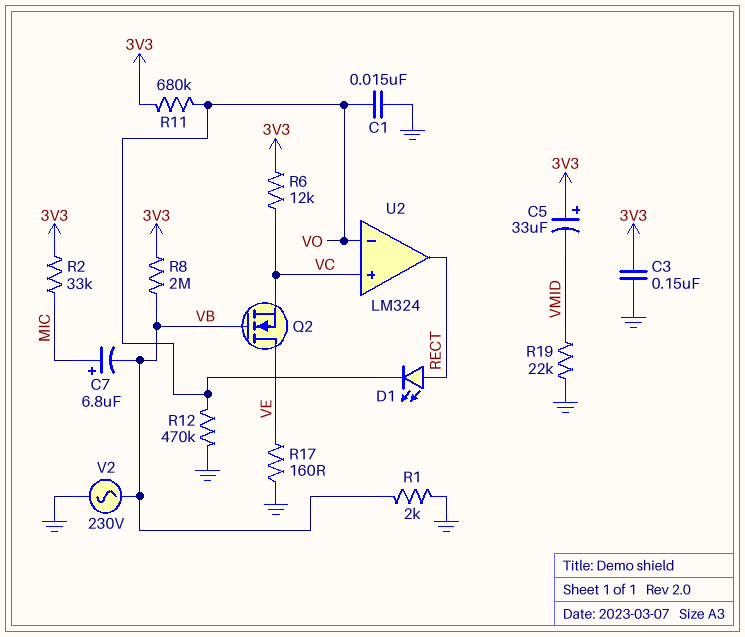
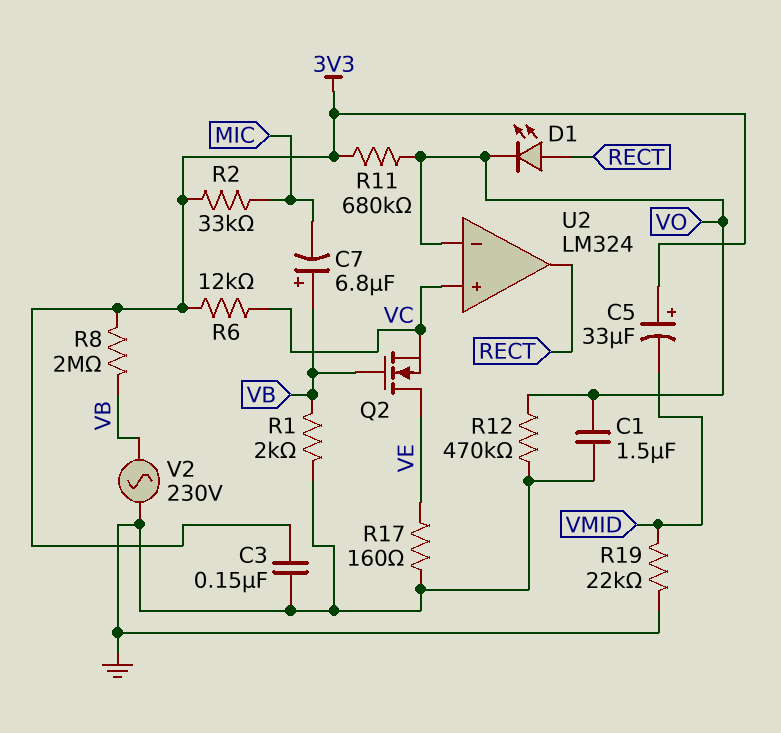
C1: 15nF (GND, VO) -> 1.5uF (GND, VO)
C7: 6.8uF (plus MIC, minus VB) -> 6.8uF (plus VB, minus MIC)

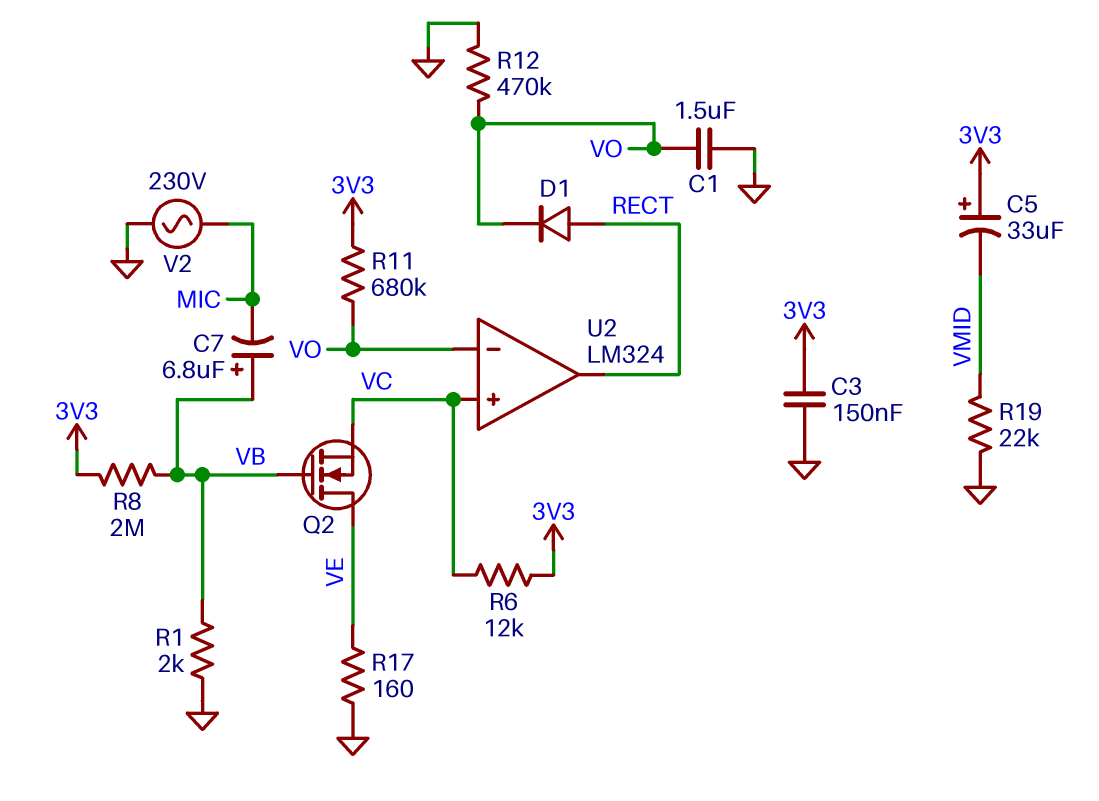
D1: LED (A RECT, K VO) -> diode (A RECT, K VO)
R2: 33k (3V3, MIC) -> none
V2: AC 230V (GND, VB) -> AC 230V (GND, MIC)

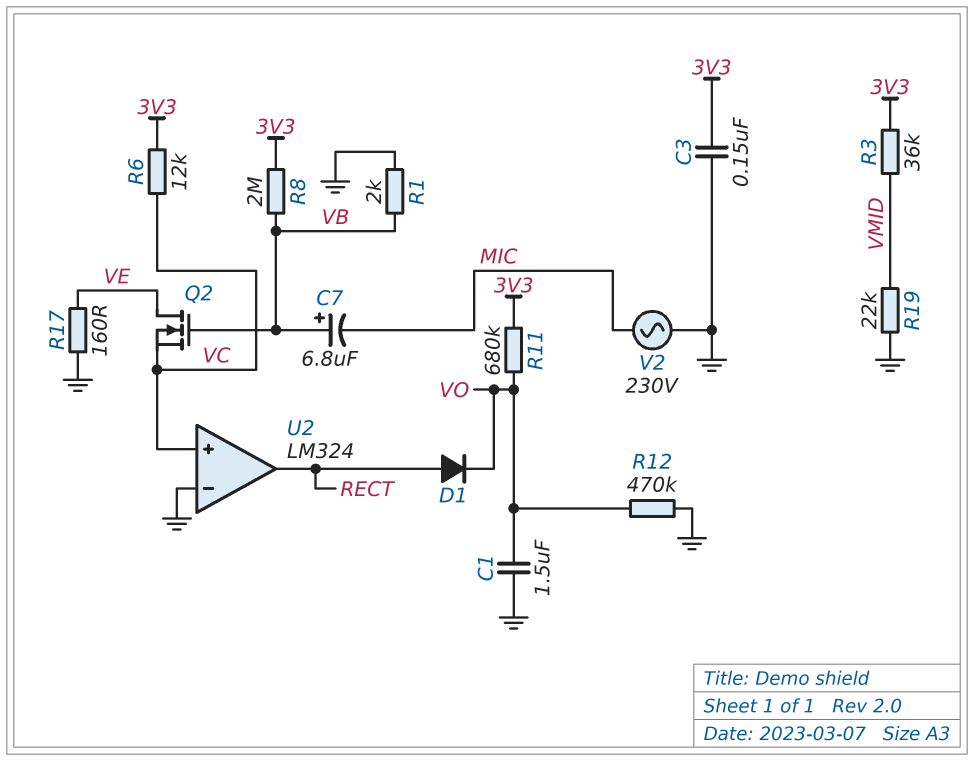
C5: 33uF (plus 3V3, minus VMID) -> none
R3: none -> 36k (3V3, VMID)
U2 pin in-: VO -> GND

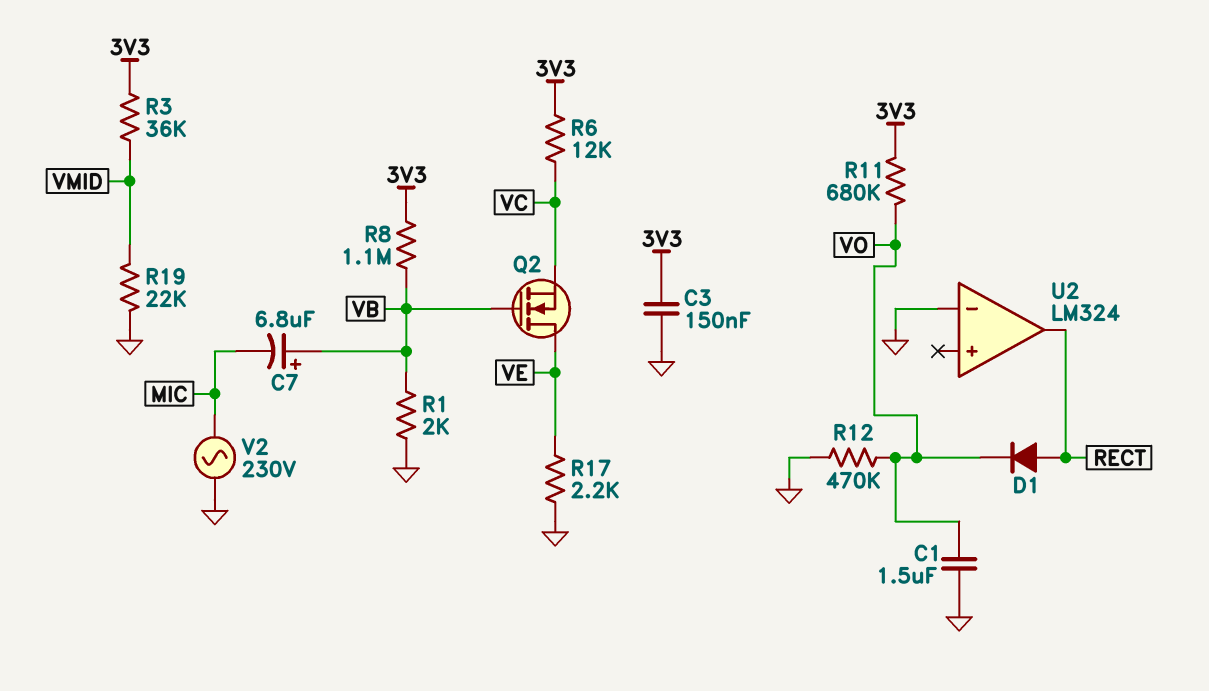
R8: 2M (3V3, VB) -> 1.1M (3V3, VB)
R17: 160 (GND, VE) -> 2.2k (GND, VE)
U2 pin in+: VC -> none

